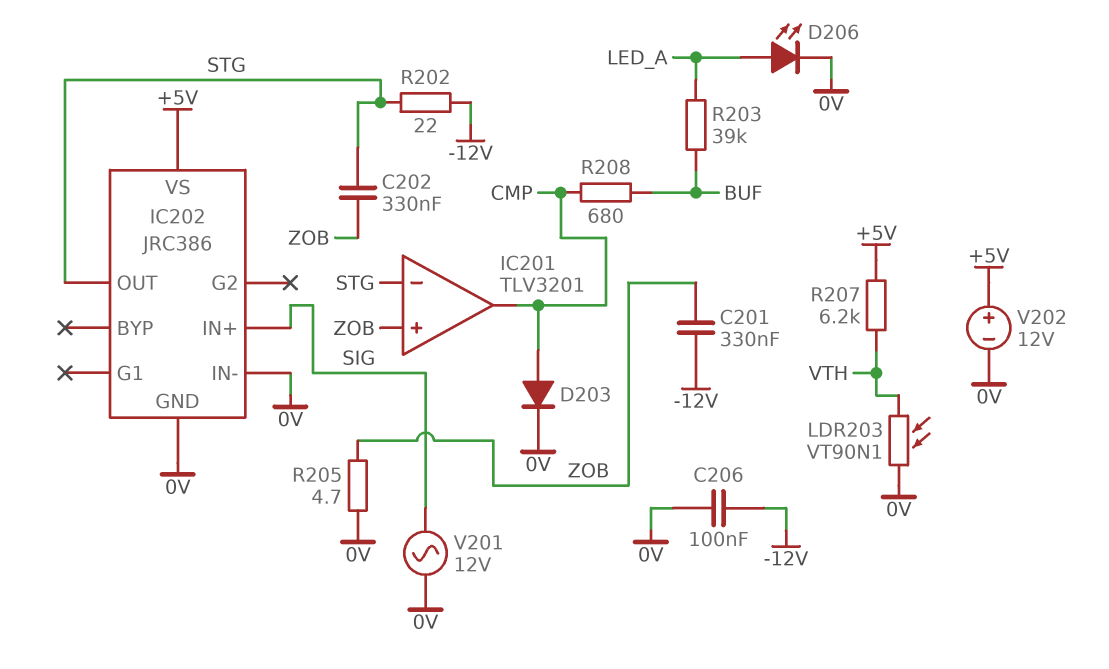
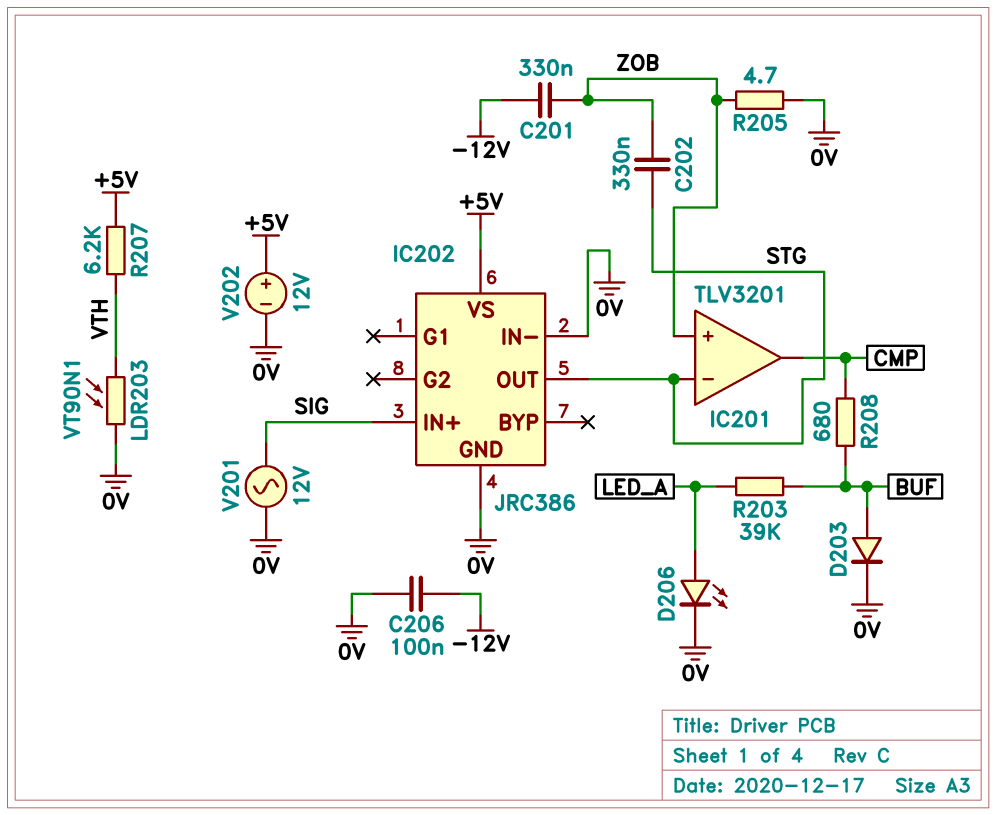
D203: diode (A CMP, K 0V) -> diode (A BUF, K 0V)
R202: 22 (-12V, STG) -> none

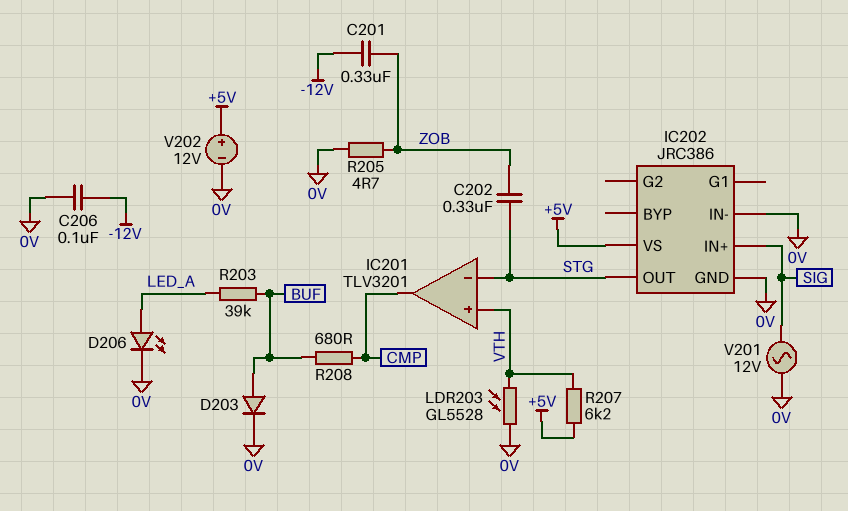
IC201 pin in+: ZOB -> VTH
LDR203: VT90N1 (0V, VTH) -> GL5528 (0V, VTH)

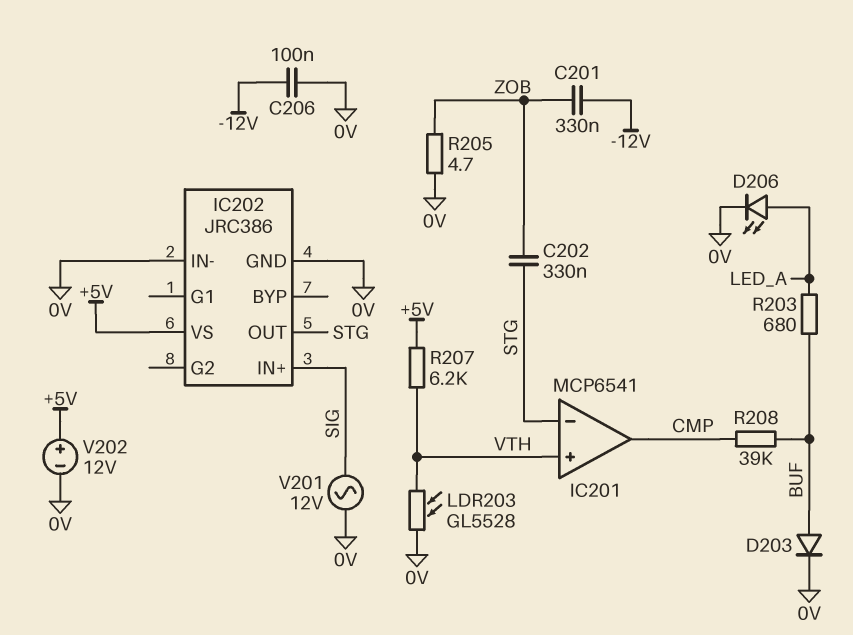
IC201: TLV3201 -> MCP6541
R203: 39k (BUF, LED_A) -> 680 (BUF, LED_A)
R208: 680 (BUF, CMP) -> 39k (BUF, CMP)

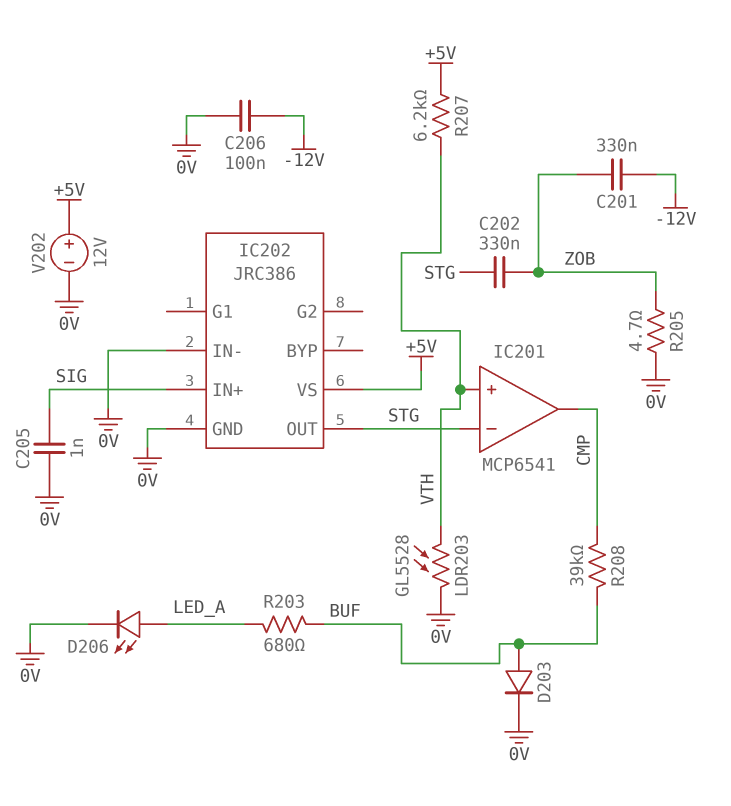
C205: none -> 1nF (0V, SIG)
V201: AC 12V (0V, SIG) -> none

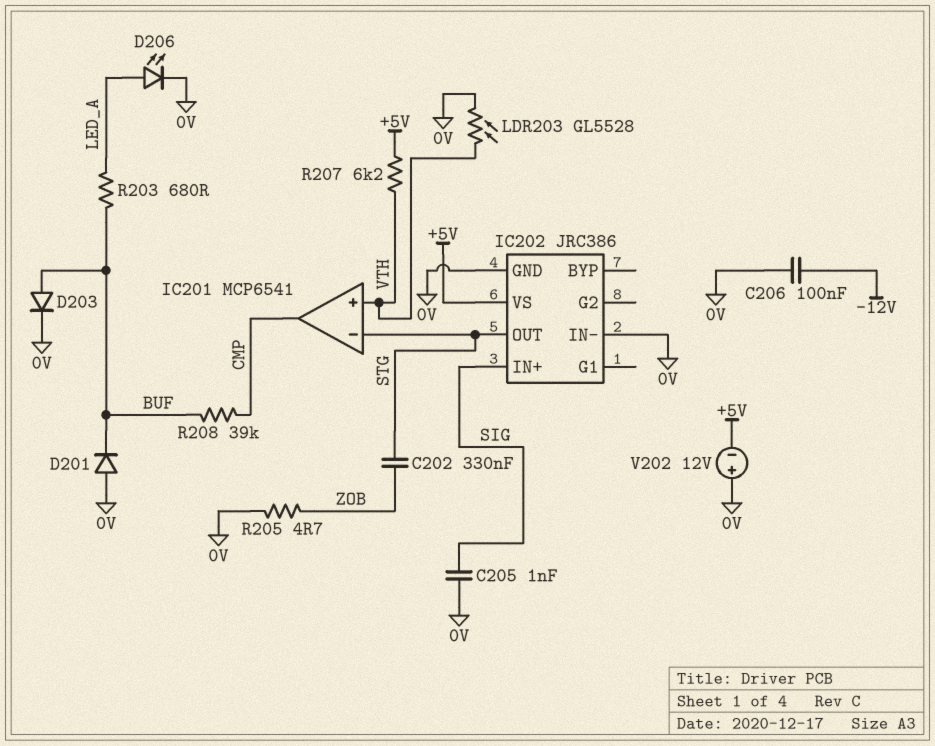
C201: 330nF (-12V, ZOB) -> none
D201: none -> diode (A 0V, K BUF)
V202: 12V (plus +5V, minus 0V) -> 12V (plus 0V, minus +5V)

